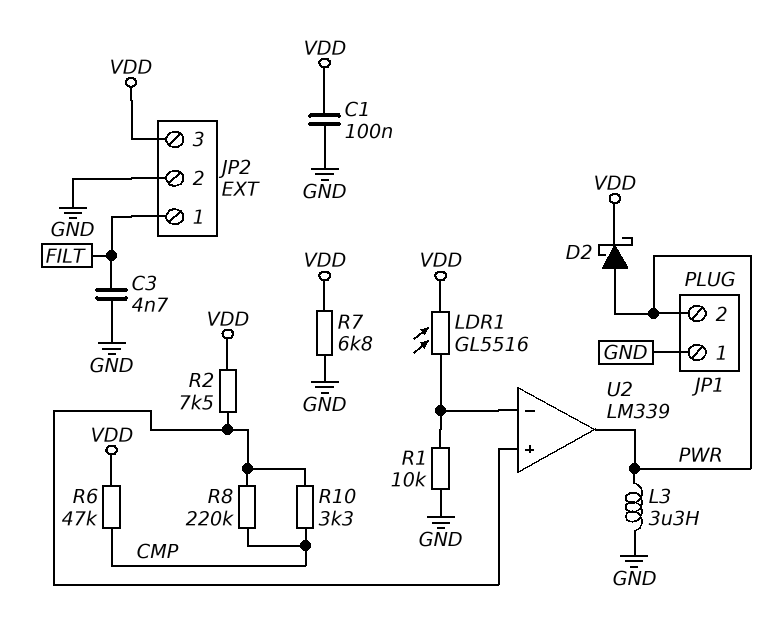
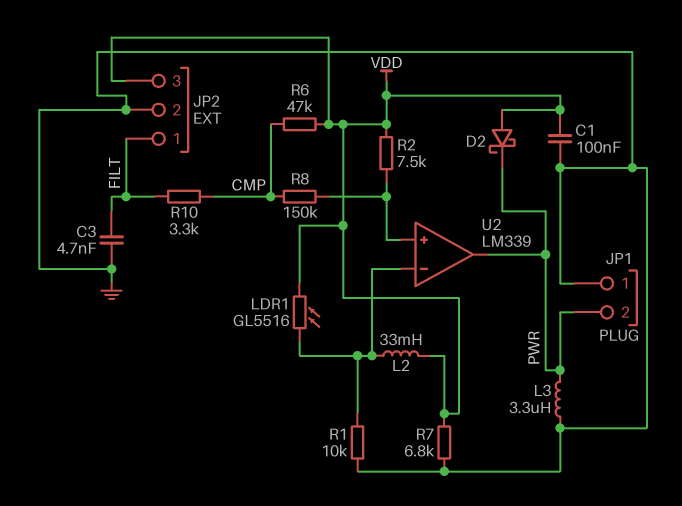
D2: schottky (A PWR, K VDD) -> schottky (A VDD, K PWR)
L2: none -> 33mH (U2/in-, VDD)
R8: 220k (CMP, U2/in+) -> 150k (CMP, U2/in+)
R10: 3.3k (CMP, U2/in+) -> 3.3k (CMP, FILT)

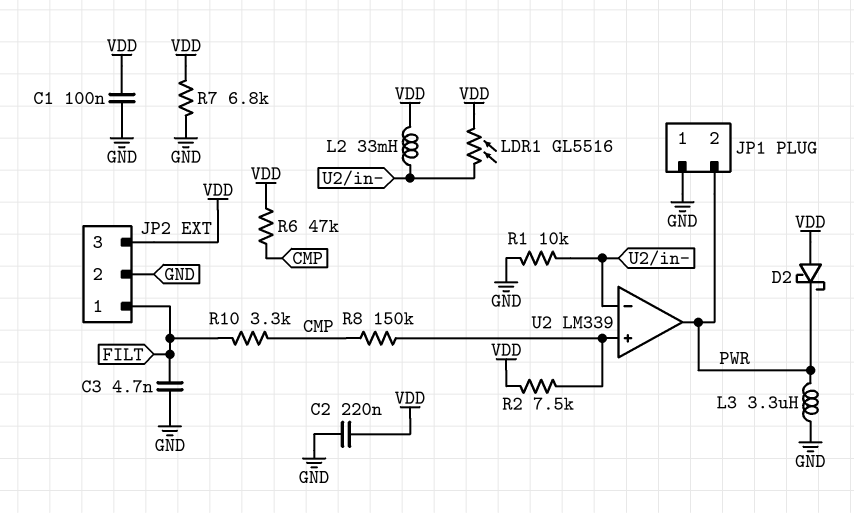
C2: none -> 220nF (GND, VDD)

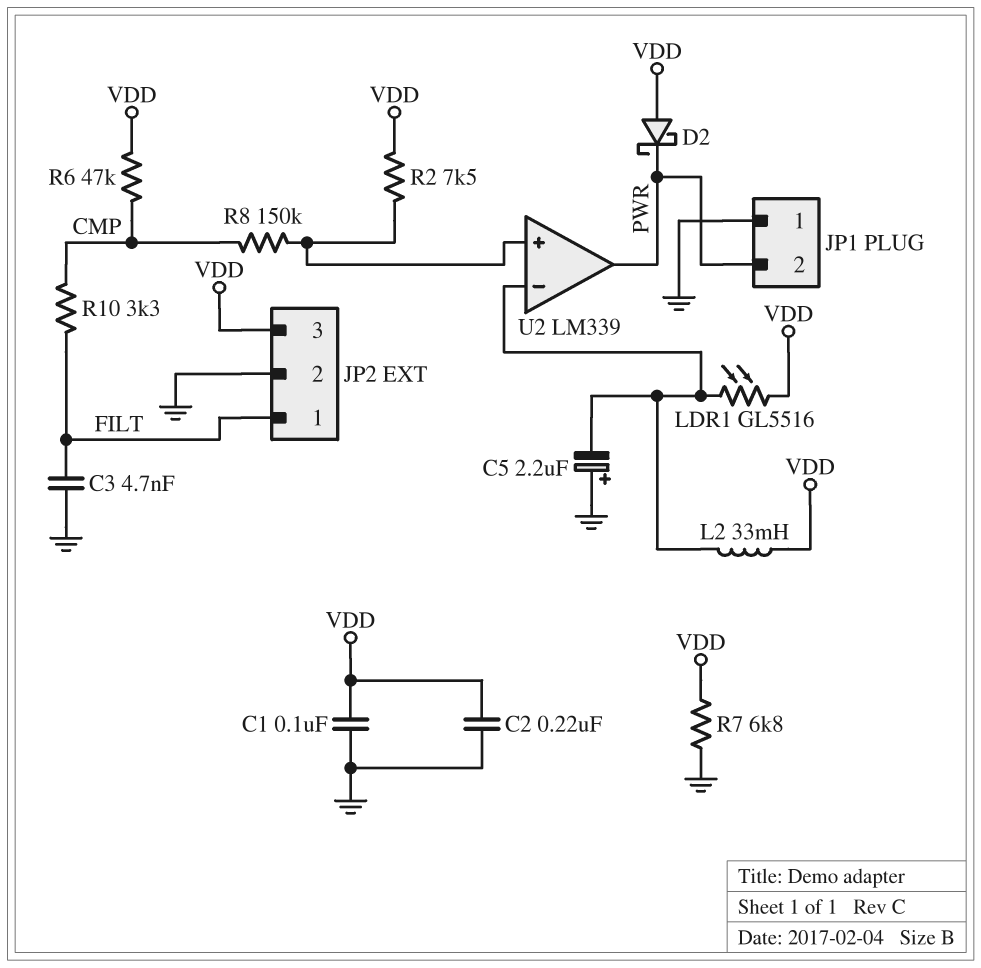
C5: none -> 2.2uF (plus GND, minus U2/in-)
L3: 3.3uH (GND, PWR) -> none
R1: 10k (GND, U2/in-) -> none

